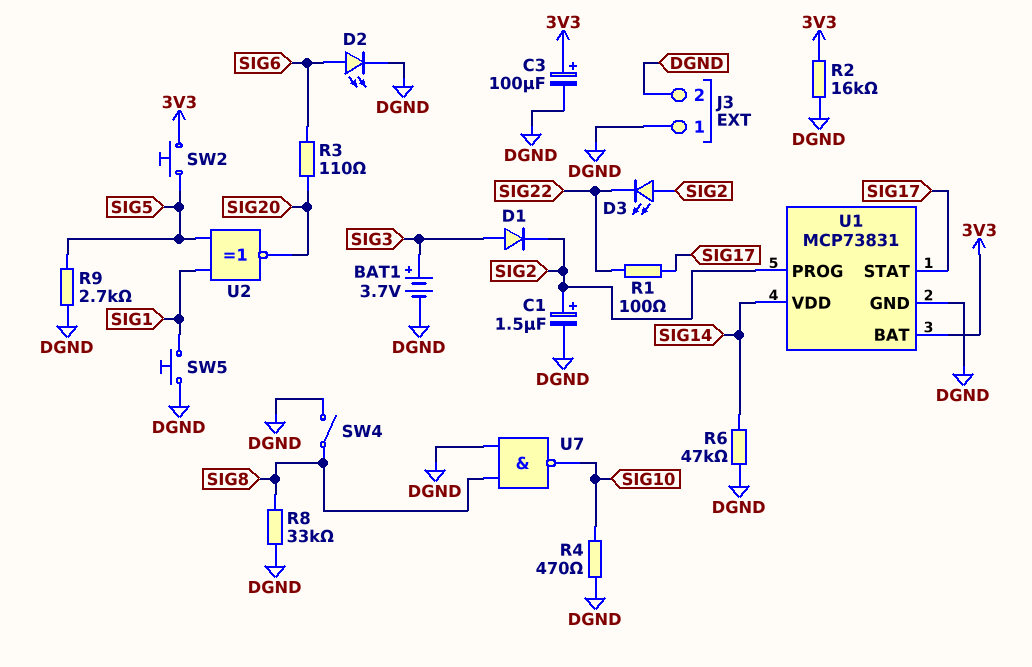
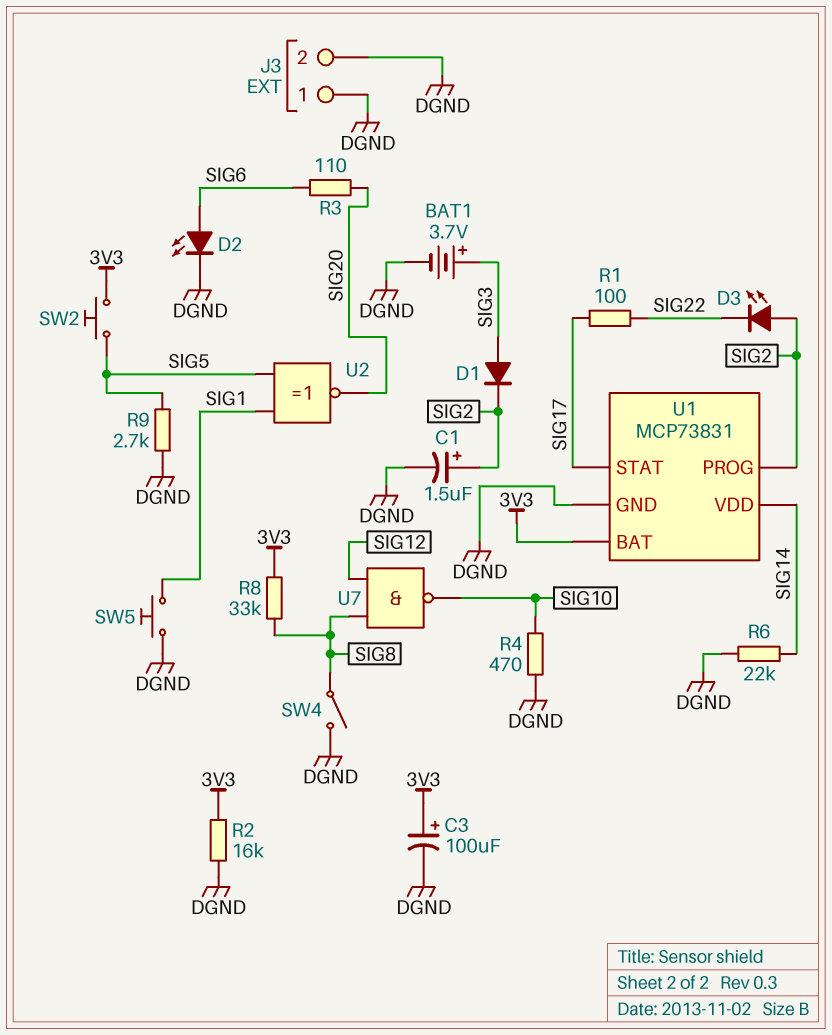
R6: 47k (DGND, SIG14) -> 22k (DGND, SIG14)
R8: 33k (DGND, SIG8) -> 33k (3V3, SIG8)
U7: NAND (in DGND, in SIG8, out SIG10) -> NAND (in SIG8, in SIG12, out SIG10)

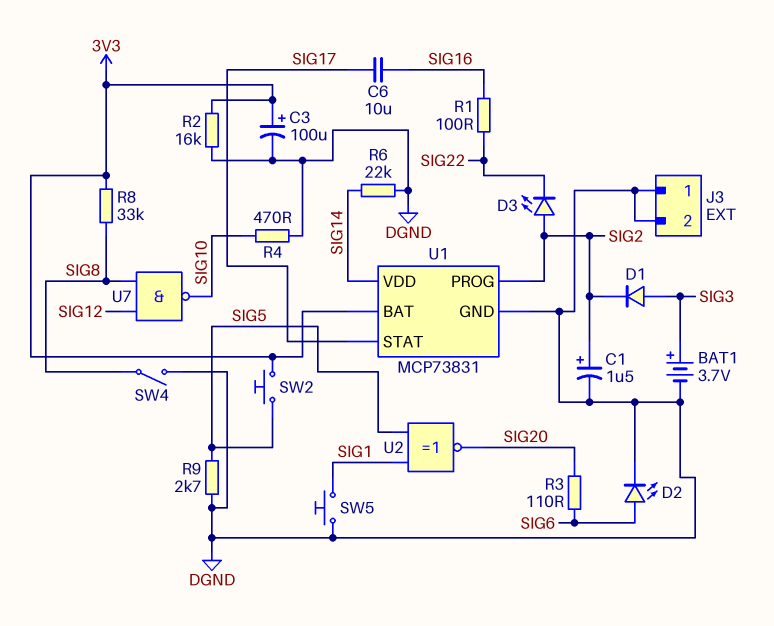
C6: none -> 10uF (SIG16, SIG17)
R1: 100 (SIG17, SIG22) -> 100 (SIG16, SIG22)

